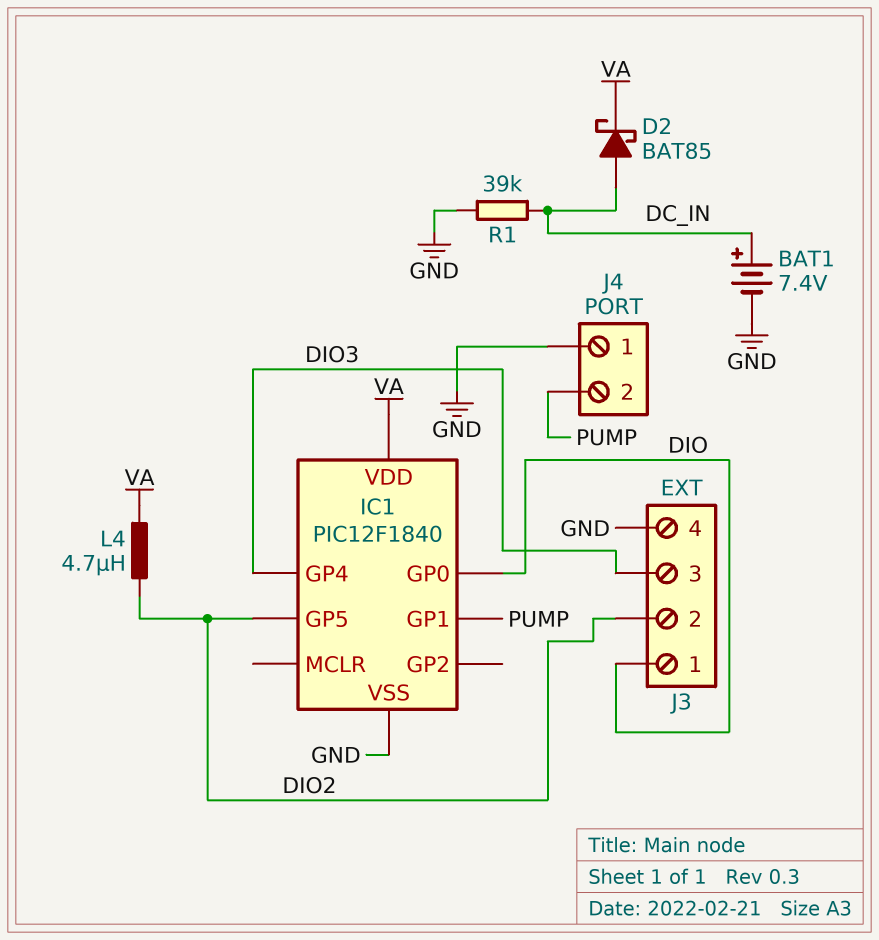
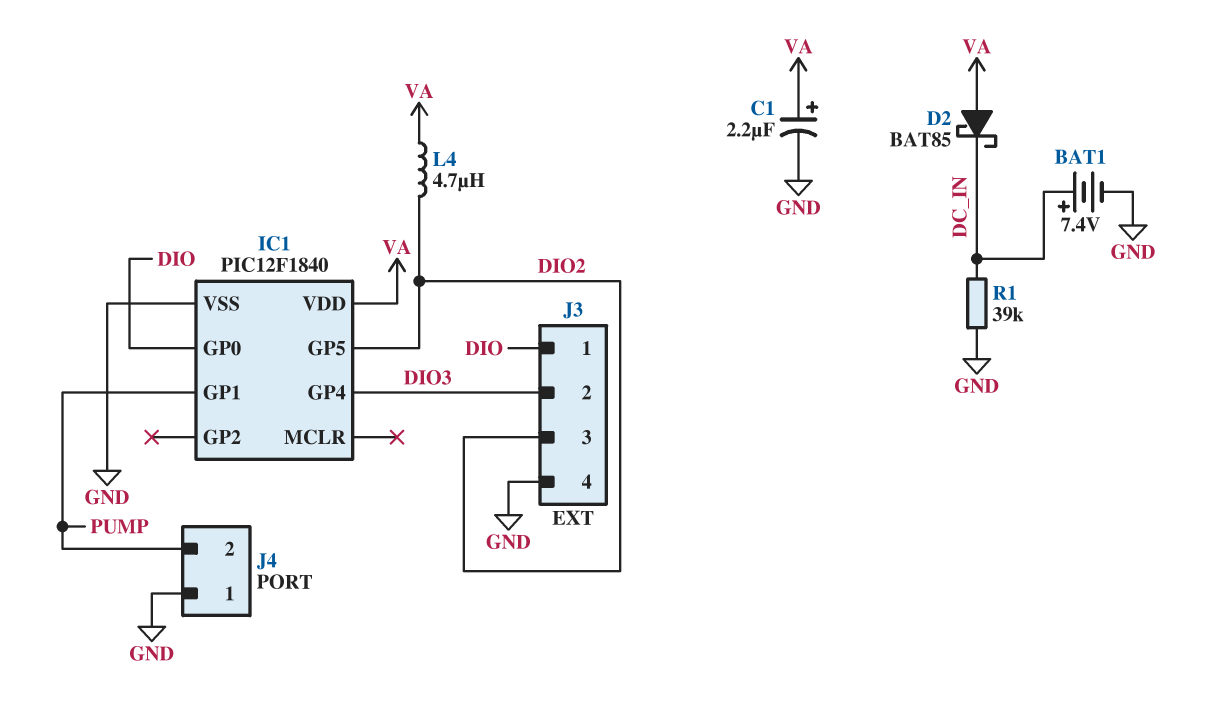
C1: none -> 2.2uF (plus VA, minus GND)
D2: schottky BAT85 (A DC_IN, K VA) -> schottky BAT85 (A VA, K DC_IN)
J3 pin 2: DIO2 -> DIO3
J3 pin 3: DIO3 -> DIO2

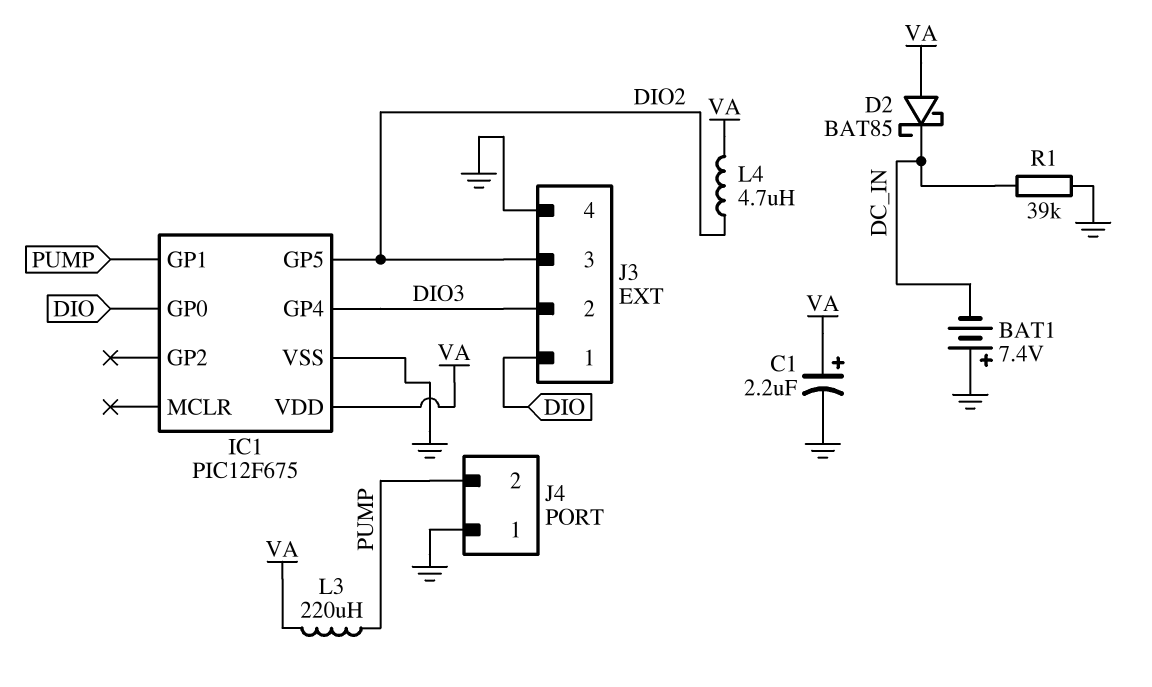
BAT1: 7.4V (plus DC_IN, minus GND) -> 7.4V (plus GND, minus DC_IN)
IC1: PIC12F1840 -> PIC12F675
L3: none -> 220uH (PUMP, VA)

